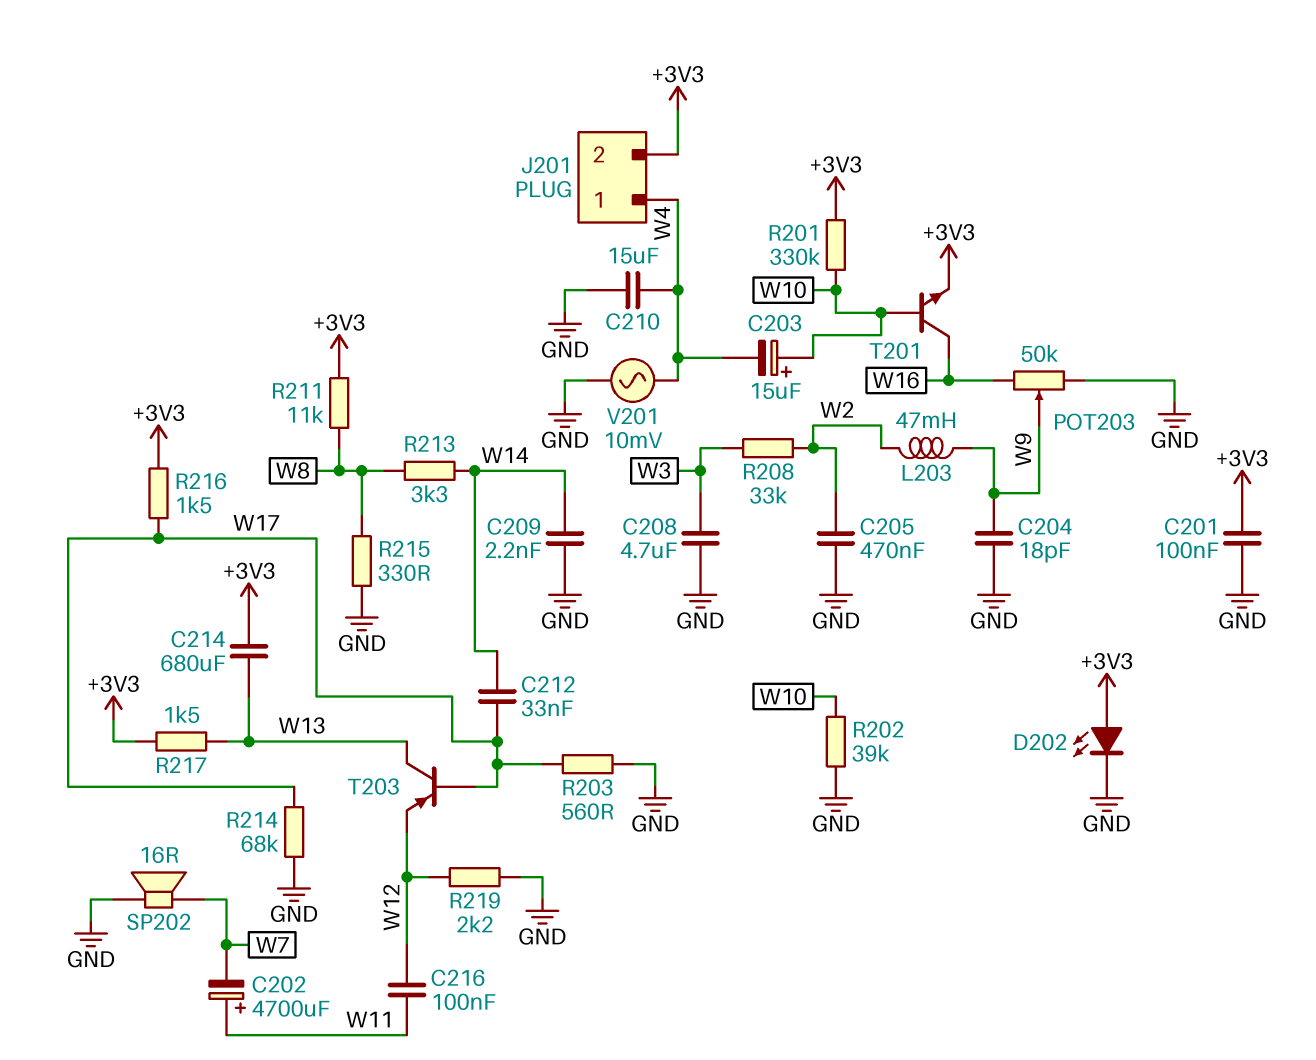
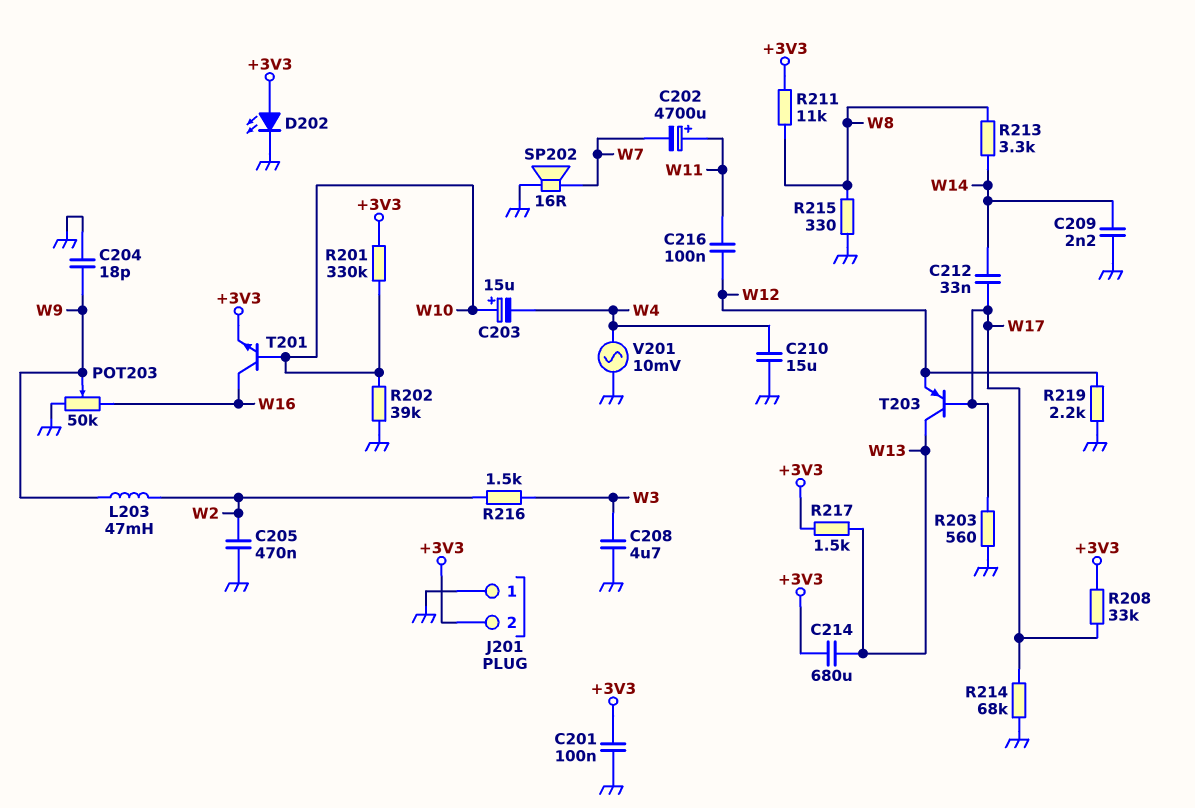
J201 pin 1: W4 -> GND
R208: 33k (W2, W3) -> 33k (+3V3, W17)
R216: 1.5k (+3V3, W17) -> 1.5k (W2, W3)

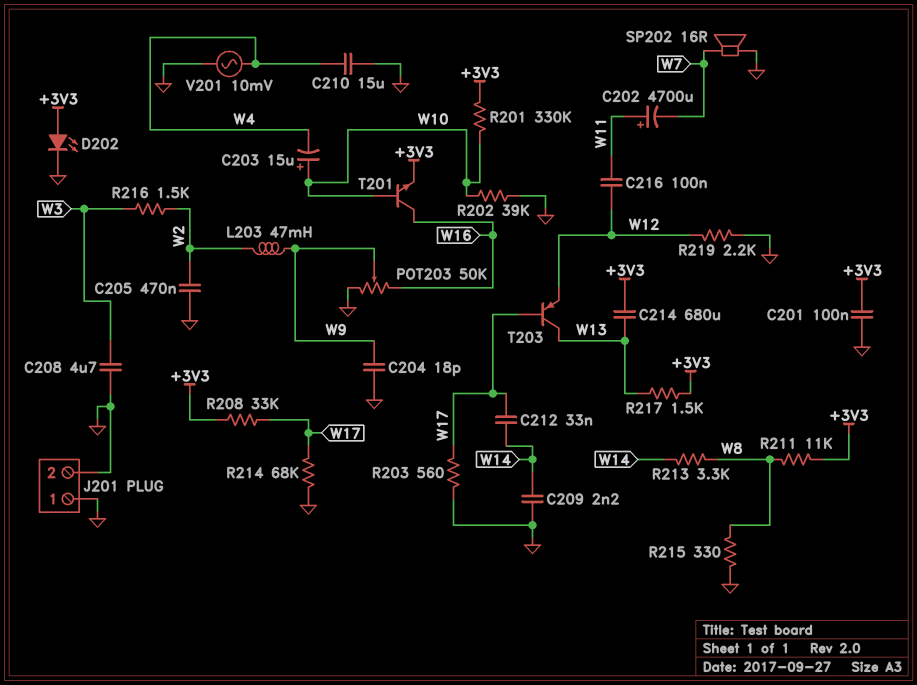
J201 pin 2: +3V3 -> GND

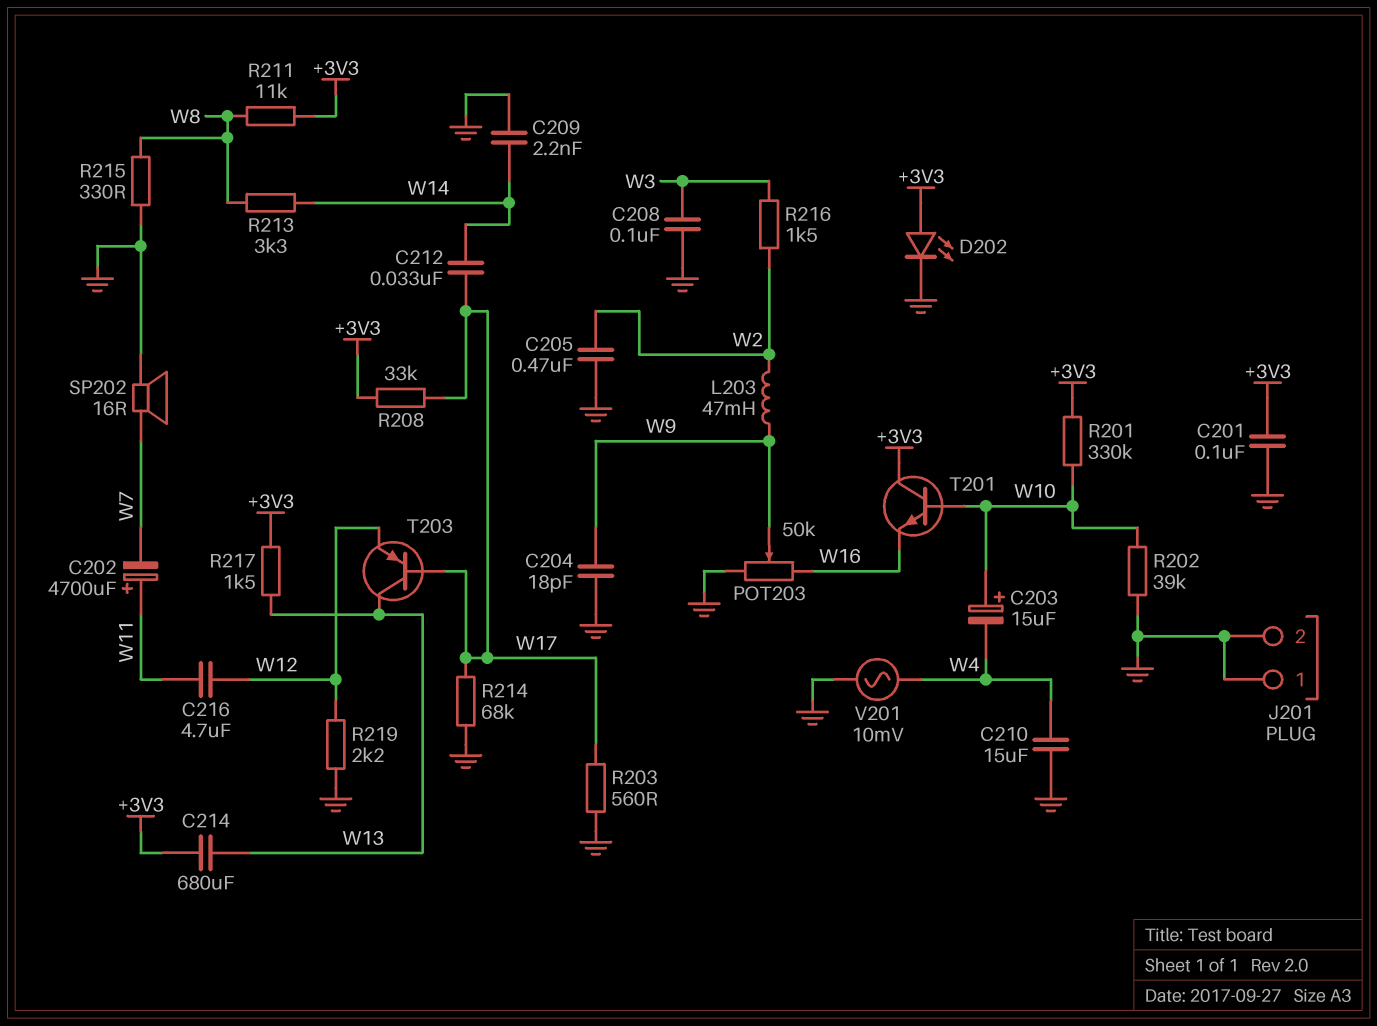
C208: 4.7uF (GND, W3) -> 100nF (GND, W3)
C216: 100nF (W11, W12) -> 4.7uF (W11, W12)
T201: NPN (B W10, C W16, E +3V3) -> NPN (B W10, C +3V3, E W16)

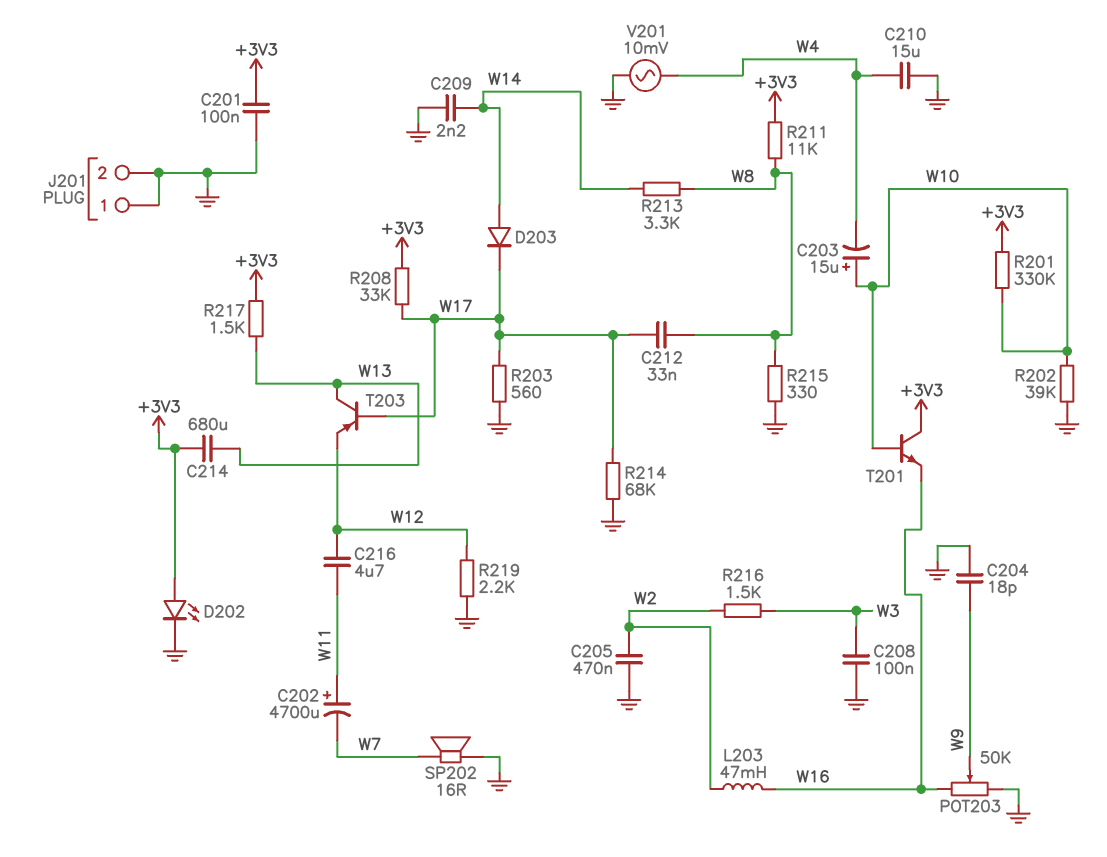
C212: 33nF (W14, W17) -> 33nF (W8, W17)
D203: none -> diode (A W14, K W17)
L203: 47mH (W2, W9) -> 47mH (W2, W16)

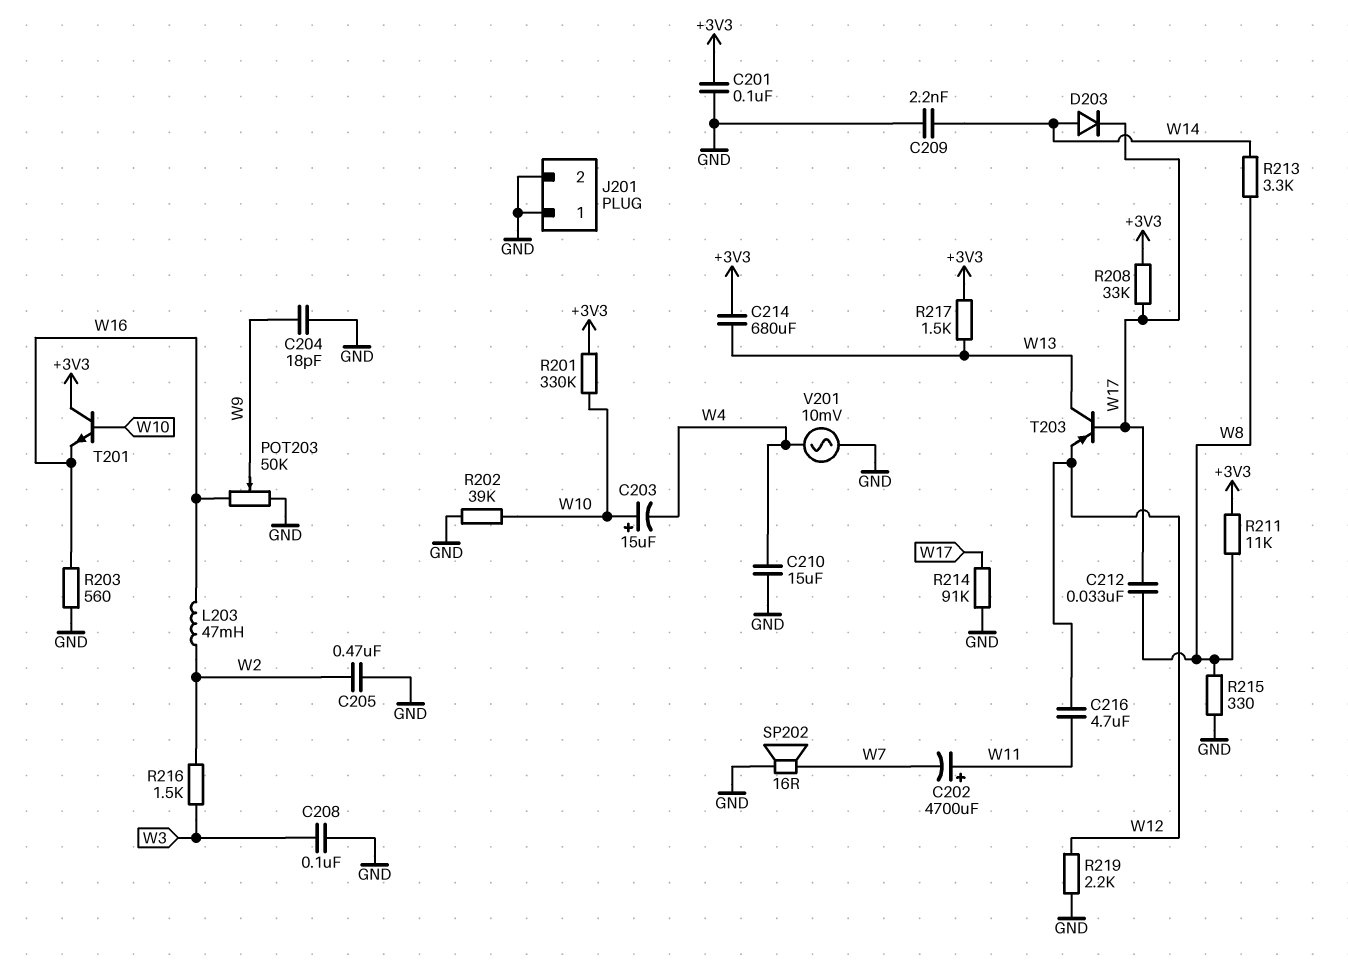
D202: LED (A +3V3, K GND) -> none
R203: 560 (GND, W17) -> 560 (GND, W16)
R214: 68k (GND, W17) -> 91k (GND, W17)

